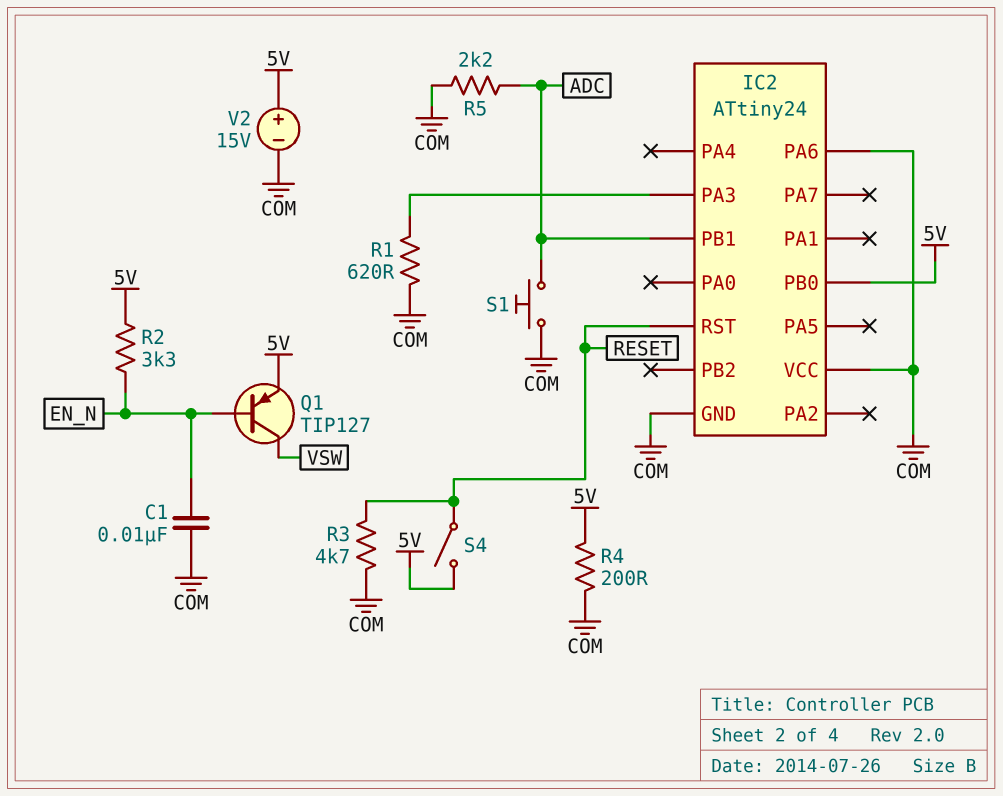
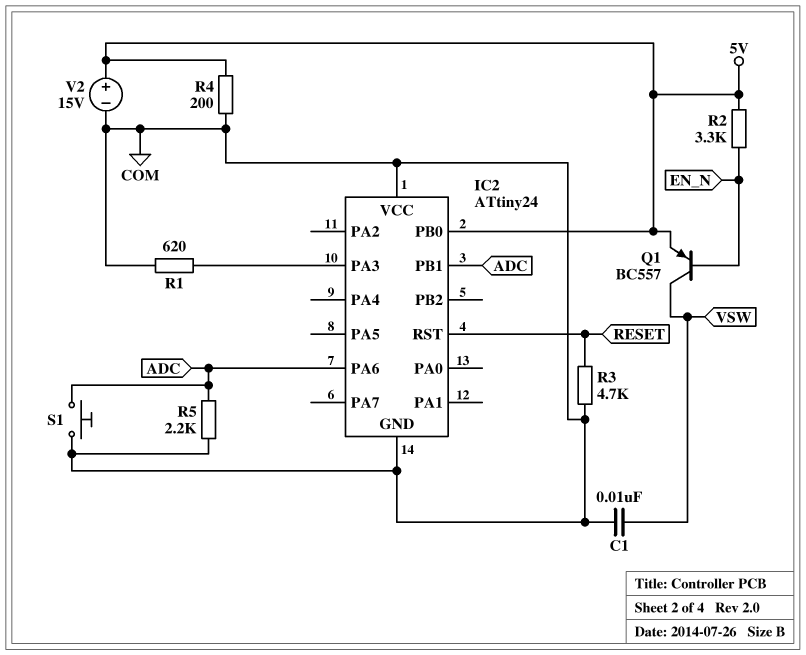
C1: 10nF (COM, EN_N) -> 10nF (COM, VSW)
IC2 pin PA6: COM -> ADC
Q1: PNP TIP127 (B EN_N, C VSW, E 5V) -> PNP BC557 (B EN_N, C VSW, E 5V)
S4: switch (5V, RESET) -> none

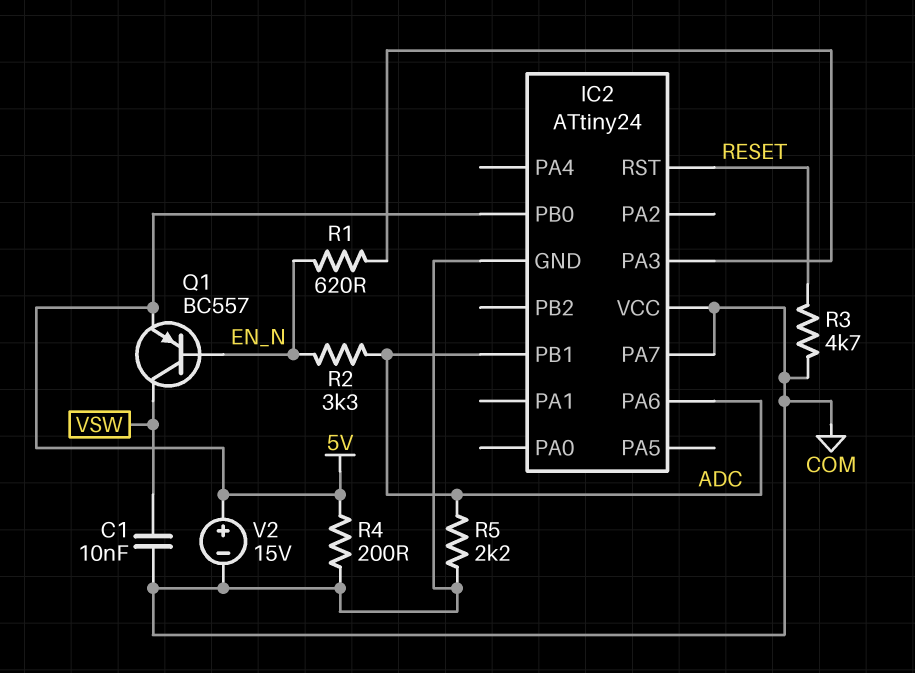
IC2 pin PA7: none -> COM
R1: 620 (COM, IC2/PA3) -> 620 (EN_N, IC2/PA3)
R2: 3.3k (5V, EN_N) -> 3.3k (ADC, EN_N)
S1: button (ADC, COM) -> none

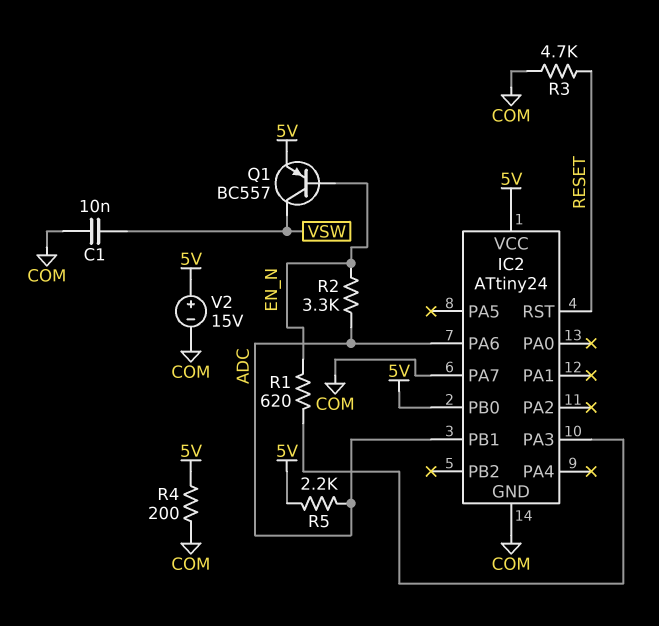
IC2 pin VCC: COM -> 5V
R5: 2.2k (ADC, COM) -> 2.2k (5V, ADC)

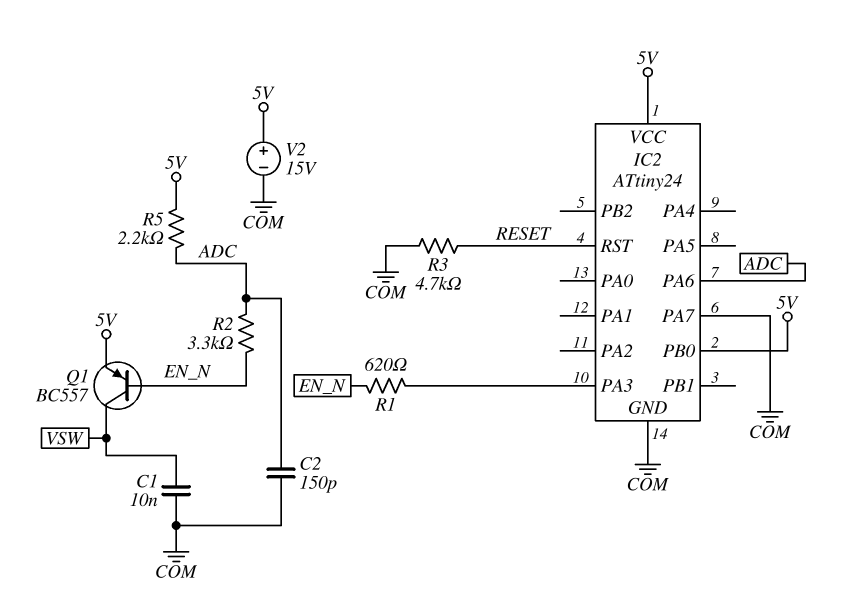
C2: none -> 150pF (ADC, COM)
IC2 pin PB1: ADC -> none
R4: 200 (5V, COM) -> none

